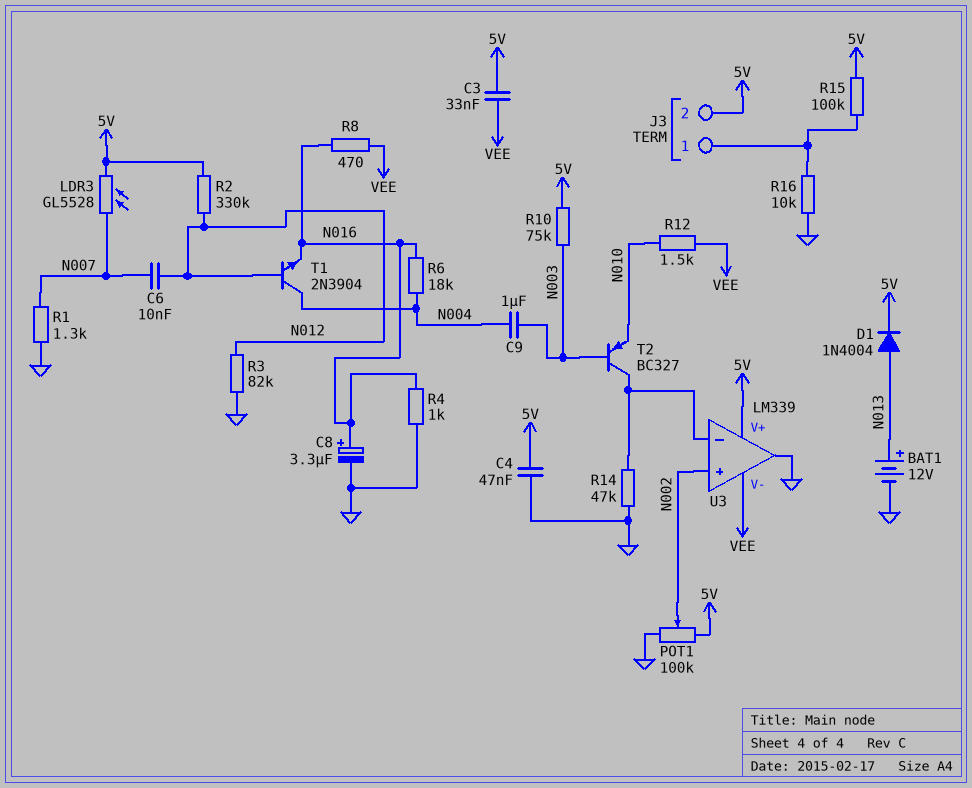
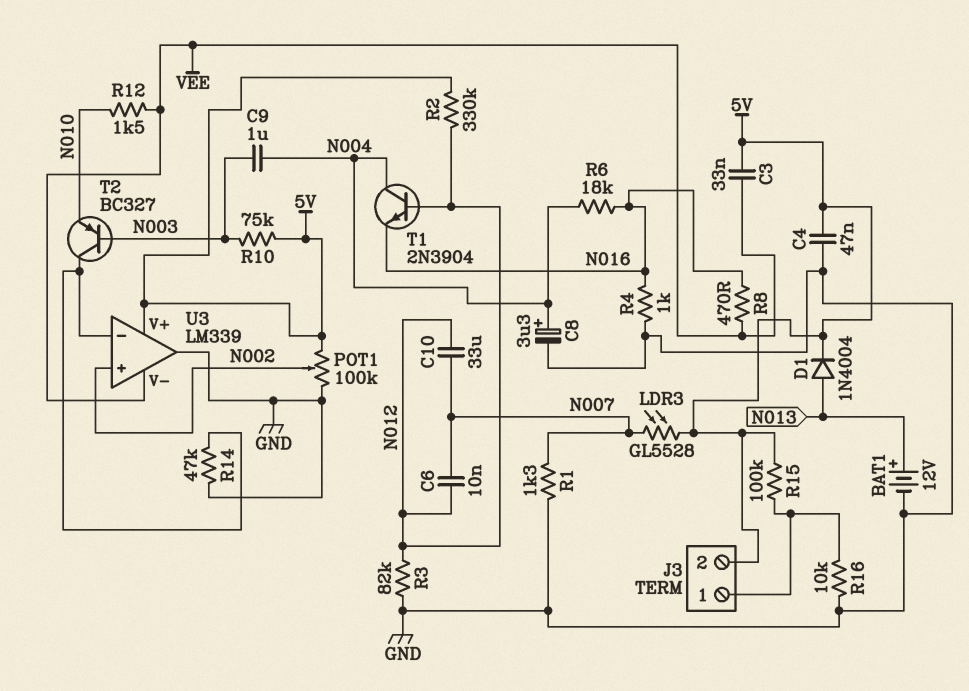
C8: 3.3uF (plus N016, minus GND) -> 3.3uF (plus N004, minus GND)
C10: none -> 33uF (N007, N012)

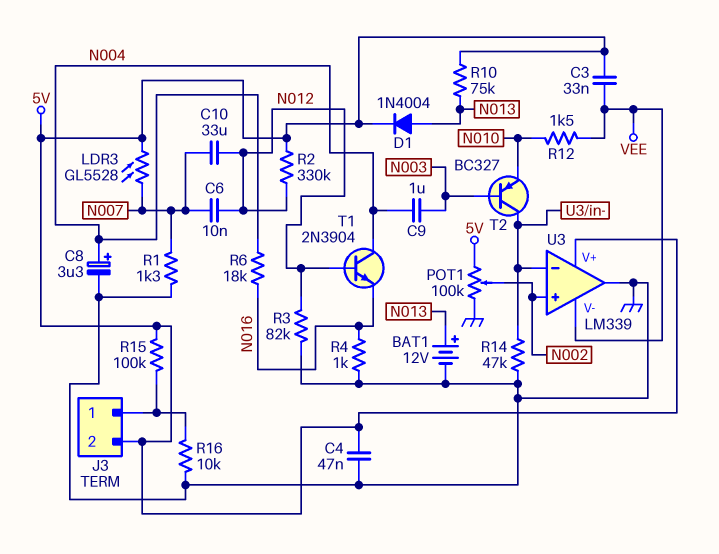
R8: 470 (N016, VEE) -> none
R10: 75k (5V, N003) -> 75k (5V, N013)

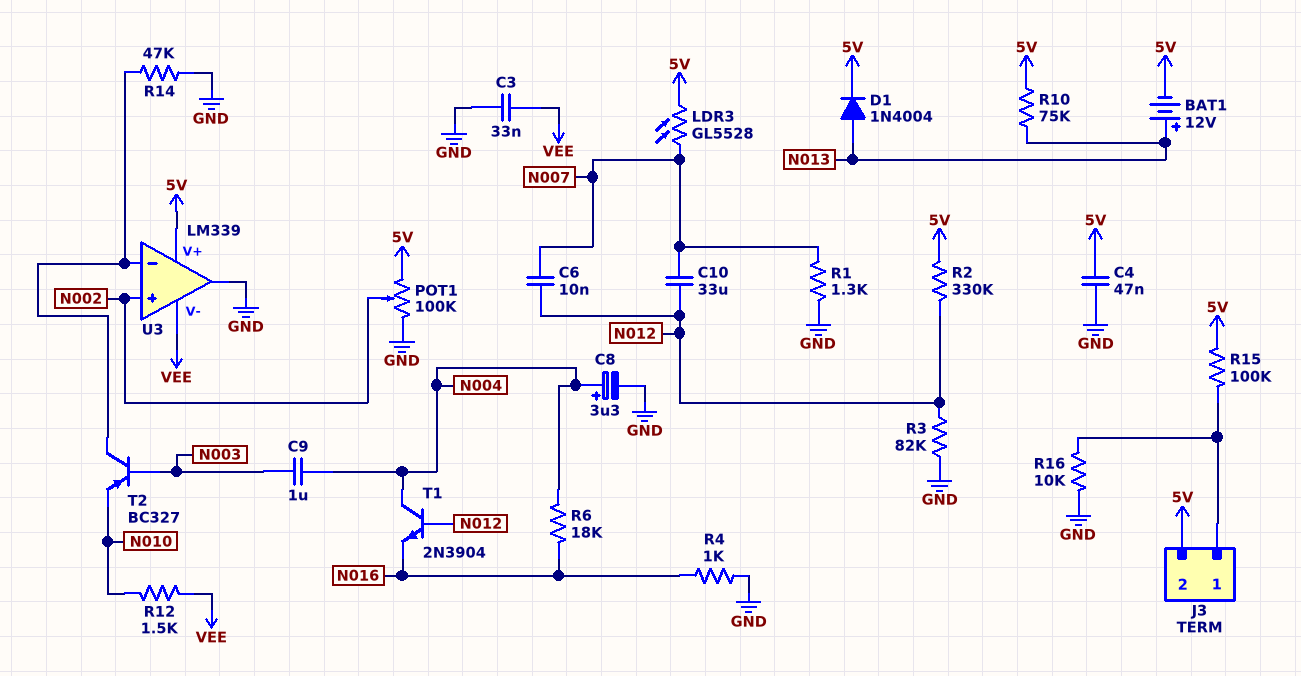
BAT1: 12V (plus N013, minus GND) -> 12V (plus N013, minus 5V)
C3: 33nF (5V, VEE) -> 33nF (GND, VEE)

